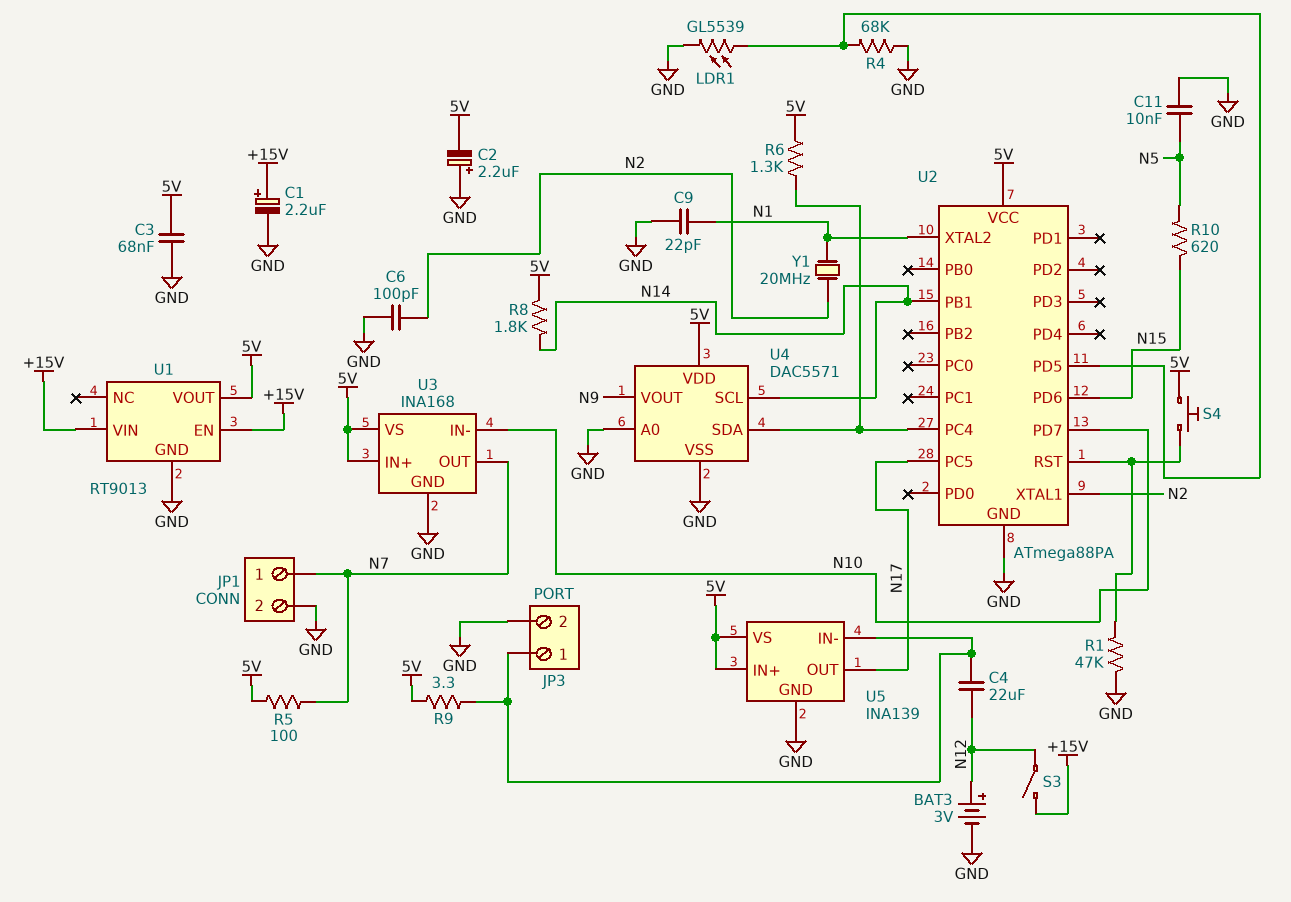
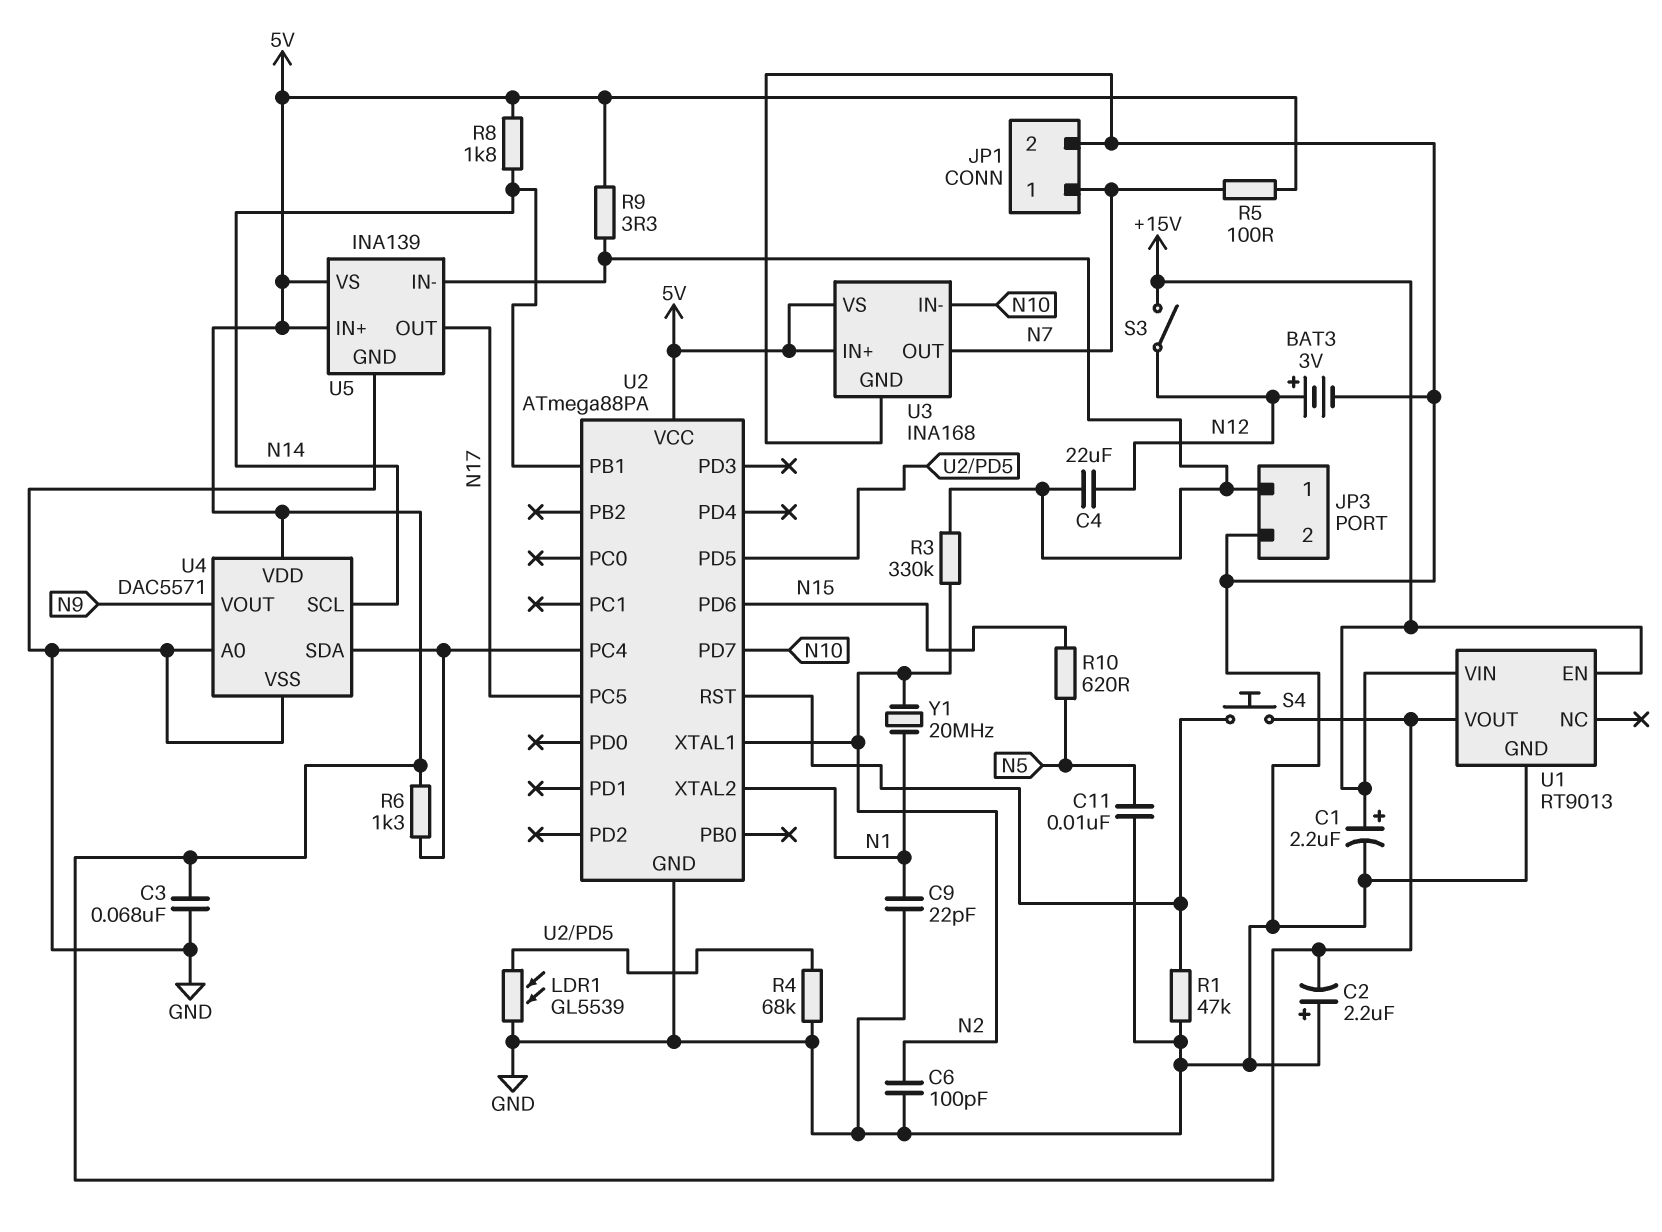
R3: none -> 330k (JP3/1, N2)

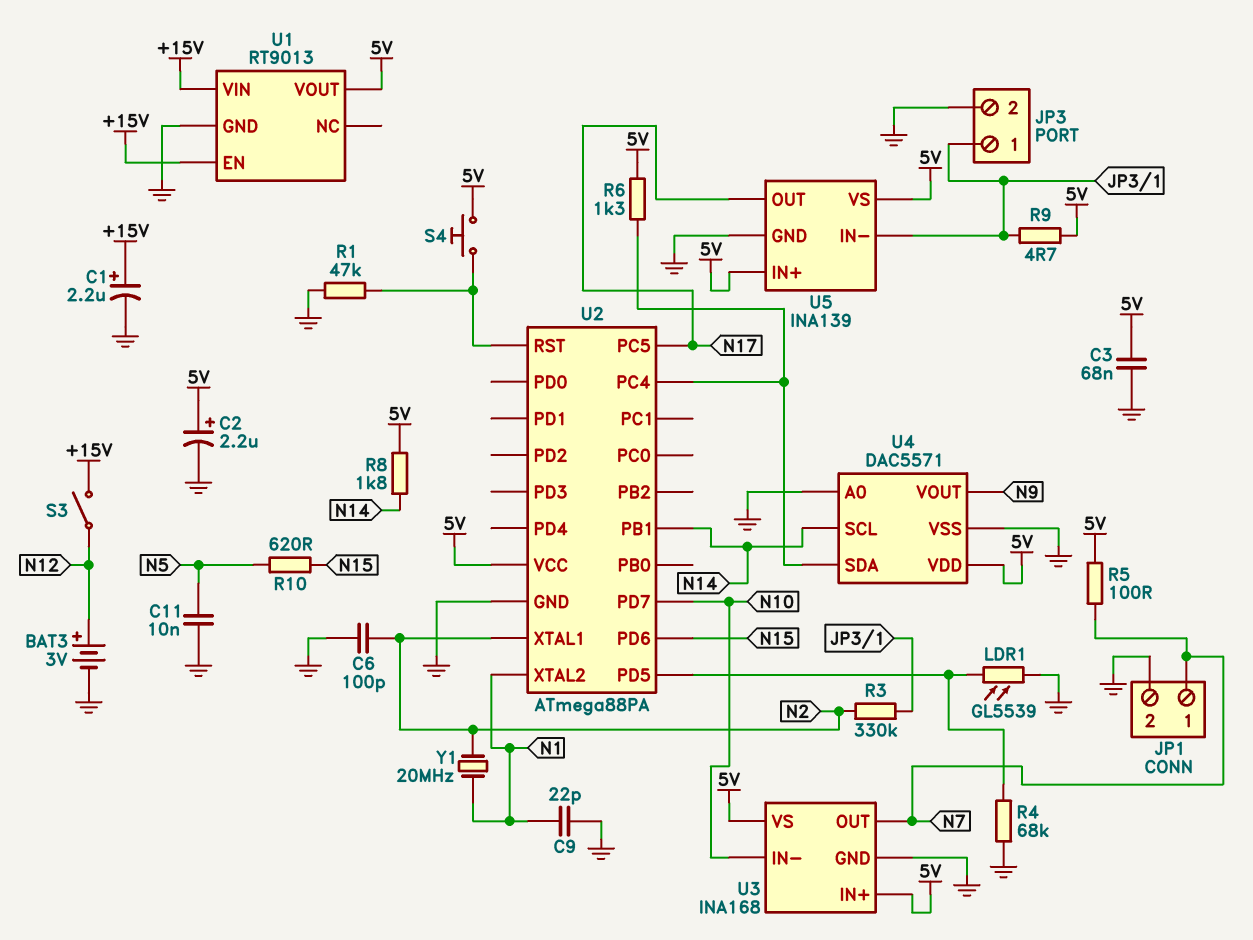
C2: 2.2uF (plus GND, minus 5V) -> 2.2uF (plus 5V, minus GND)
C4: 22uF (JP3/1, N12) -> none
R9: 3.3 (5V, JP3/1) -> 4.7 (5V, JP3/1)

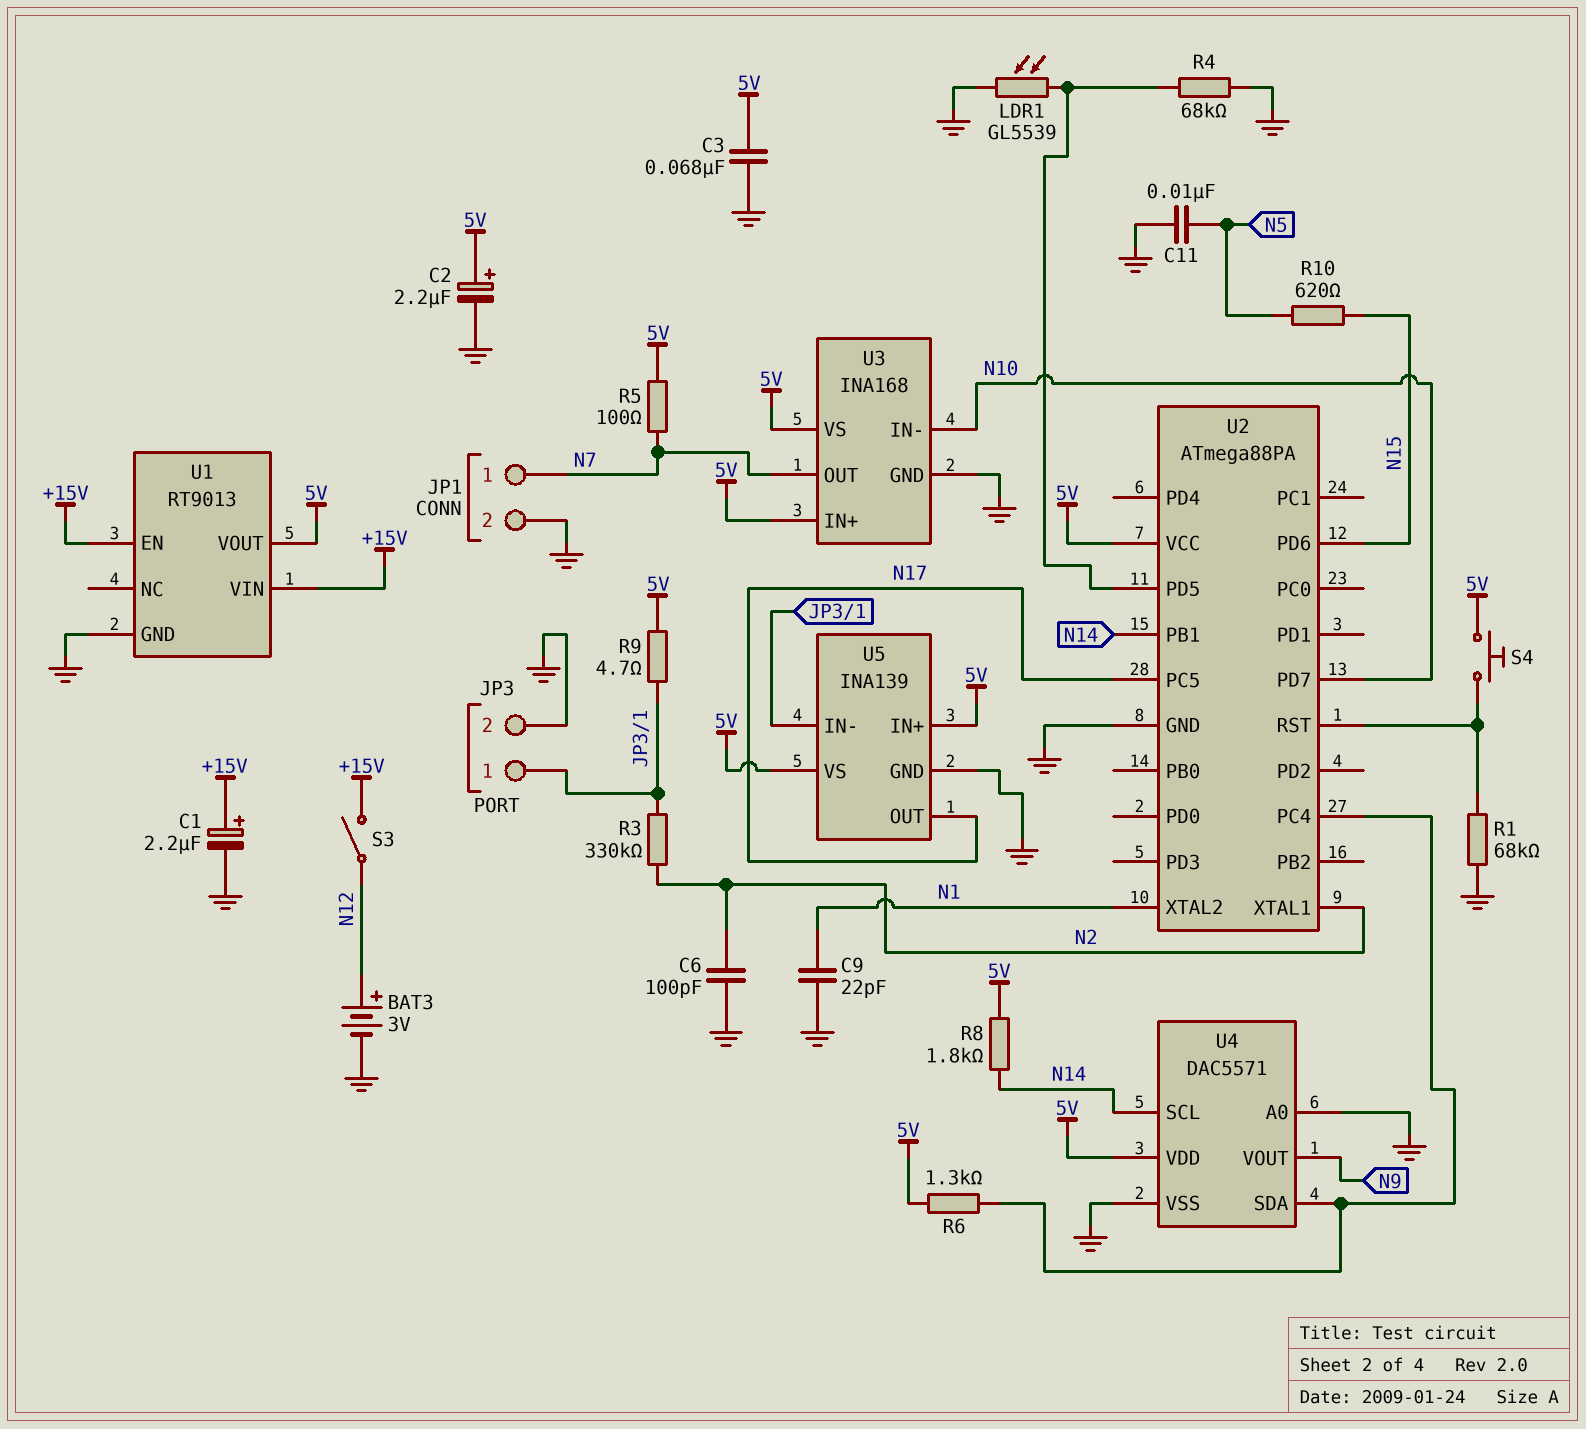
R1: 47k (GND, U2/RST) -> 68k (GND, U2/RST)
Y1: 20MHz (N1, N2) -> none

